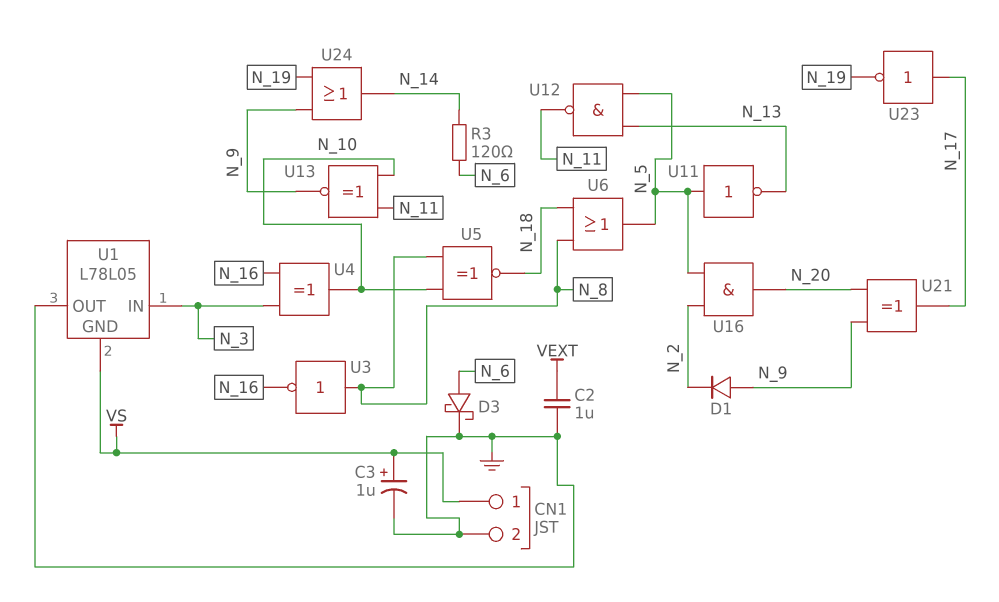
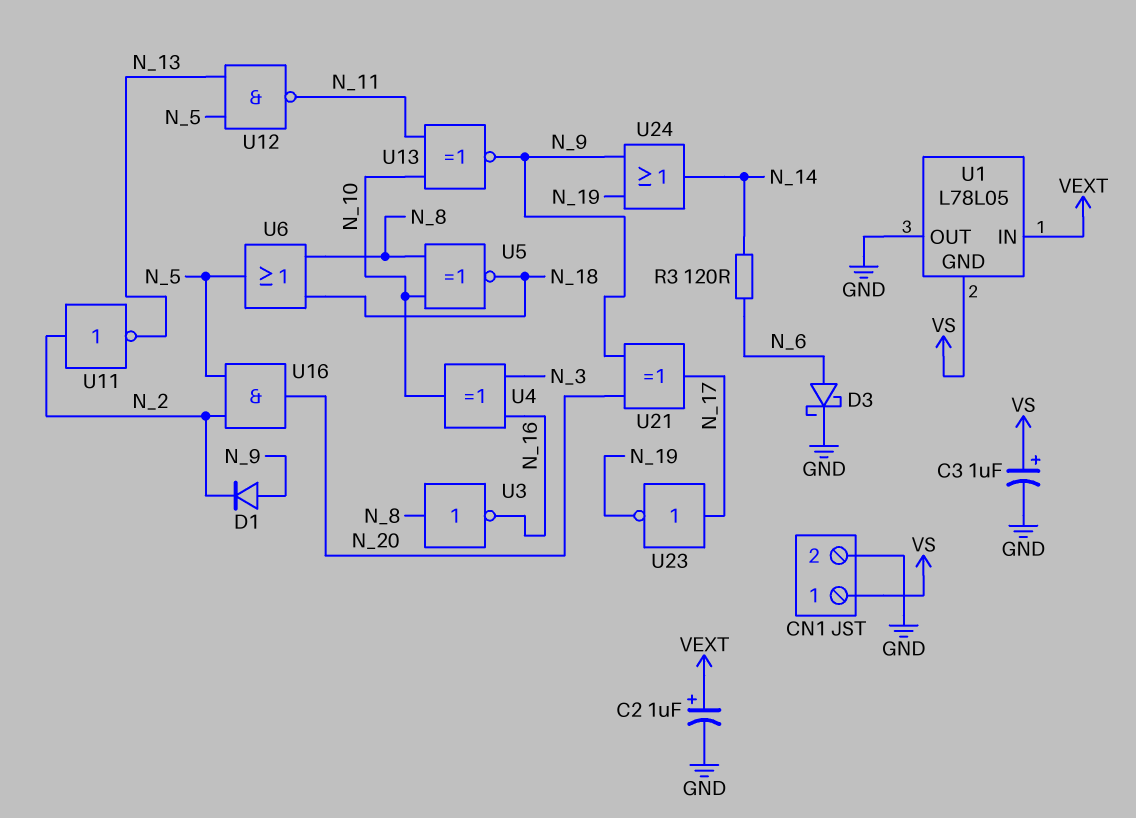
C2: 1uF (GND, VEXT) -> 1uF (plus VEXT, minus GND)
U1 pin IN: N_3 -> VEXT
U11: NOT (in N_5, out N_13) -> NOT (in N_2, out N_13)

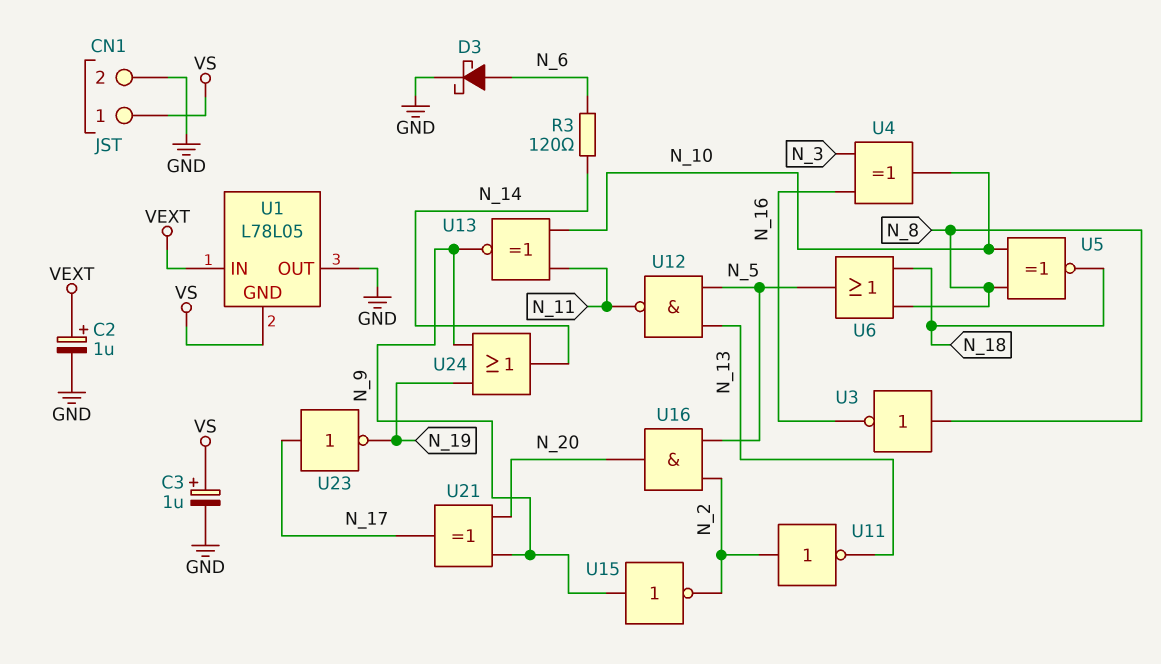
D1: diode (A N_9, K N_2) -> none
U15: none -> NOT (in N_9, out N_2)

